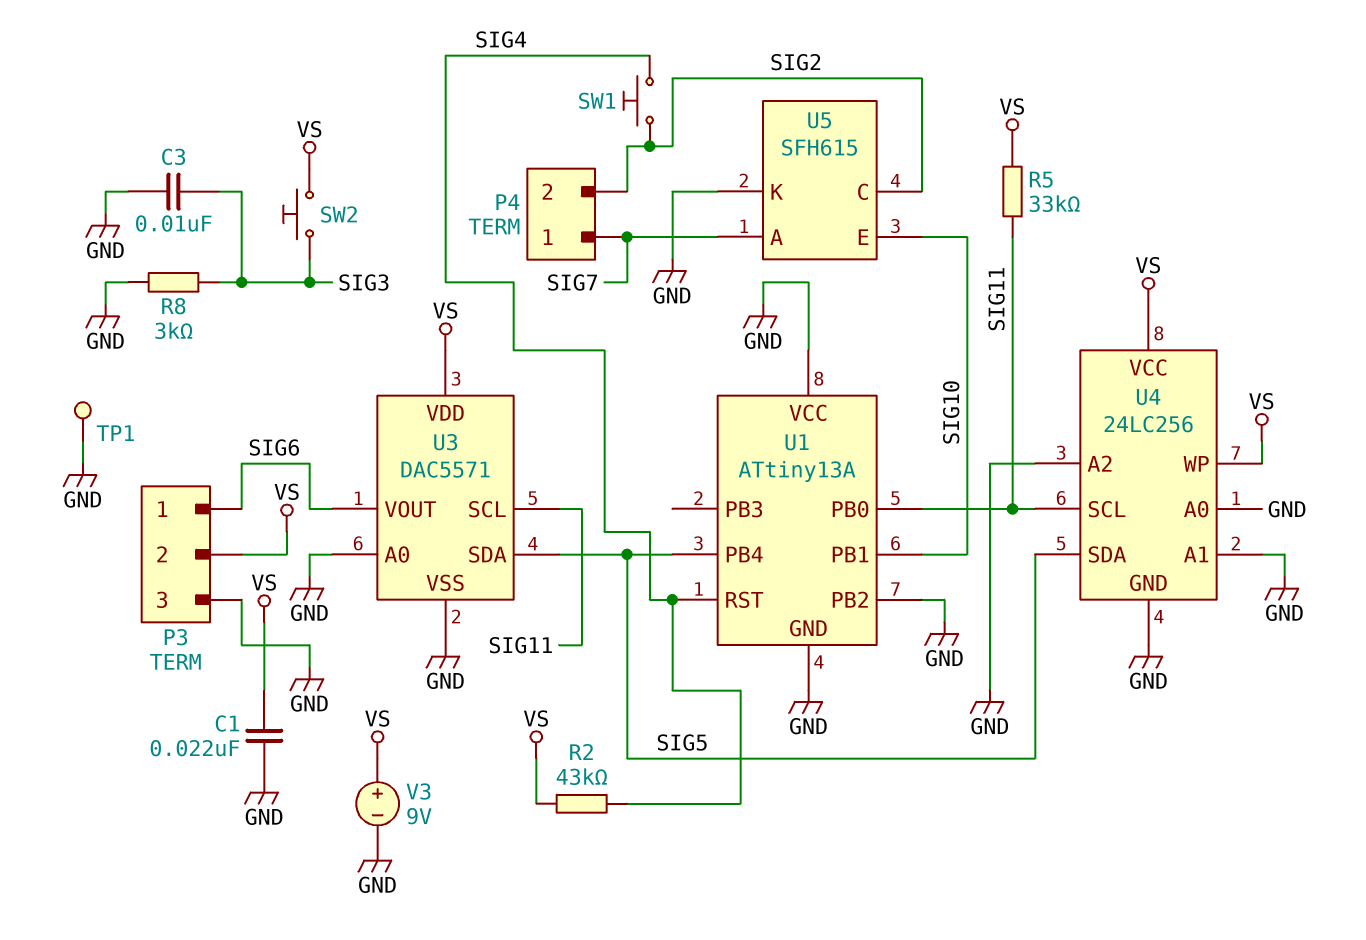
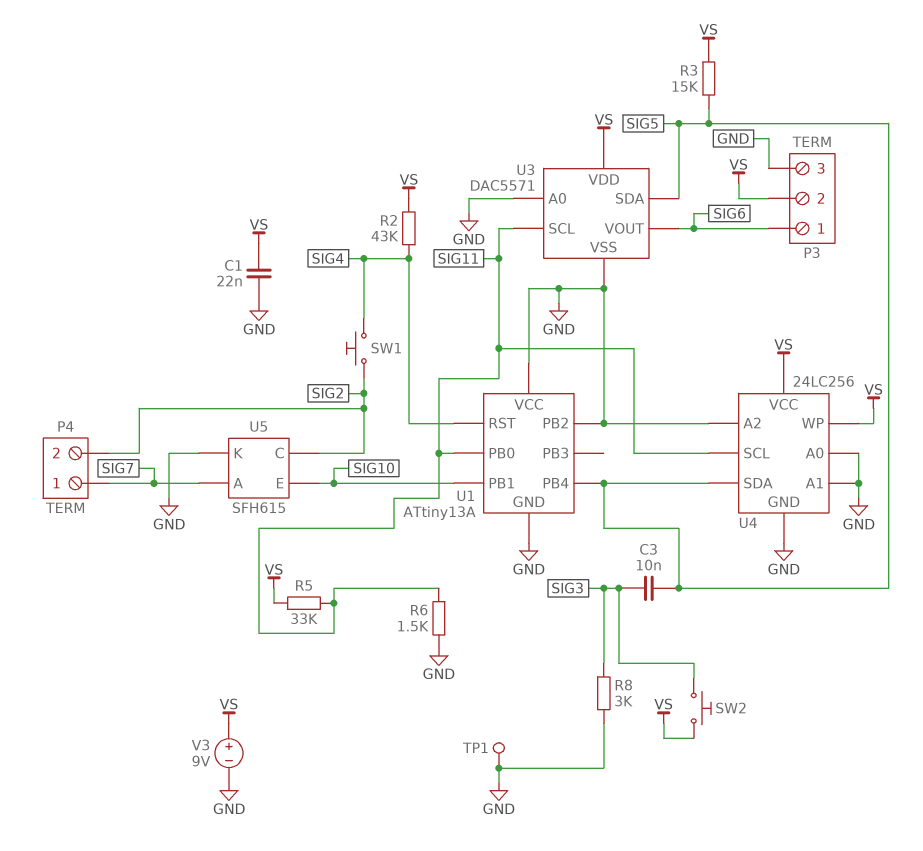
C3: 10nF (GND, SIG3) -> 10nF (SIG3, SIG5)
R3: none -> 15k (SIG5, VS)
R6: none -> 1.5k (GND, SIG11)

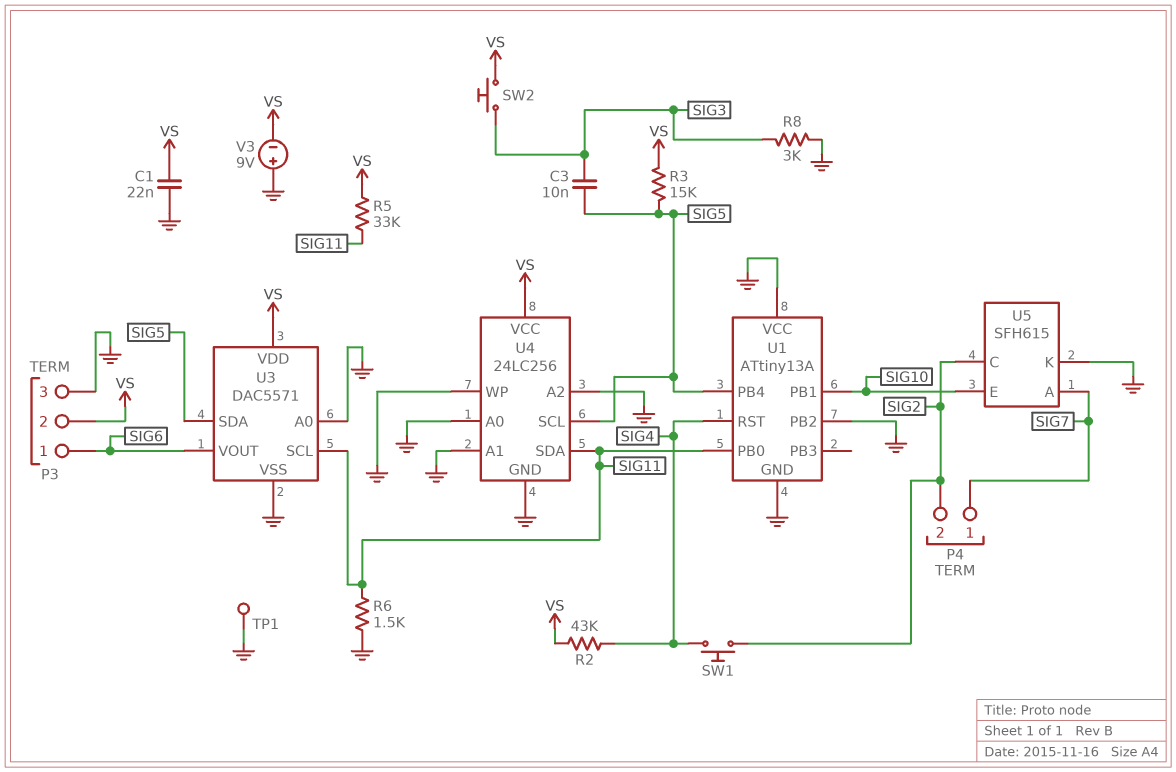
U4 pin SCL: SIG11 -> SIG5
U4 pin SDA: SIG5 -> SIG11
U4 pin WP: VS -> GND
V3: 9V (plus VS, minus GND) -> 9V (plus GND, minus VS)

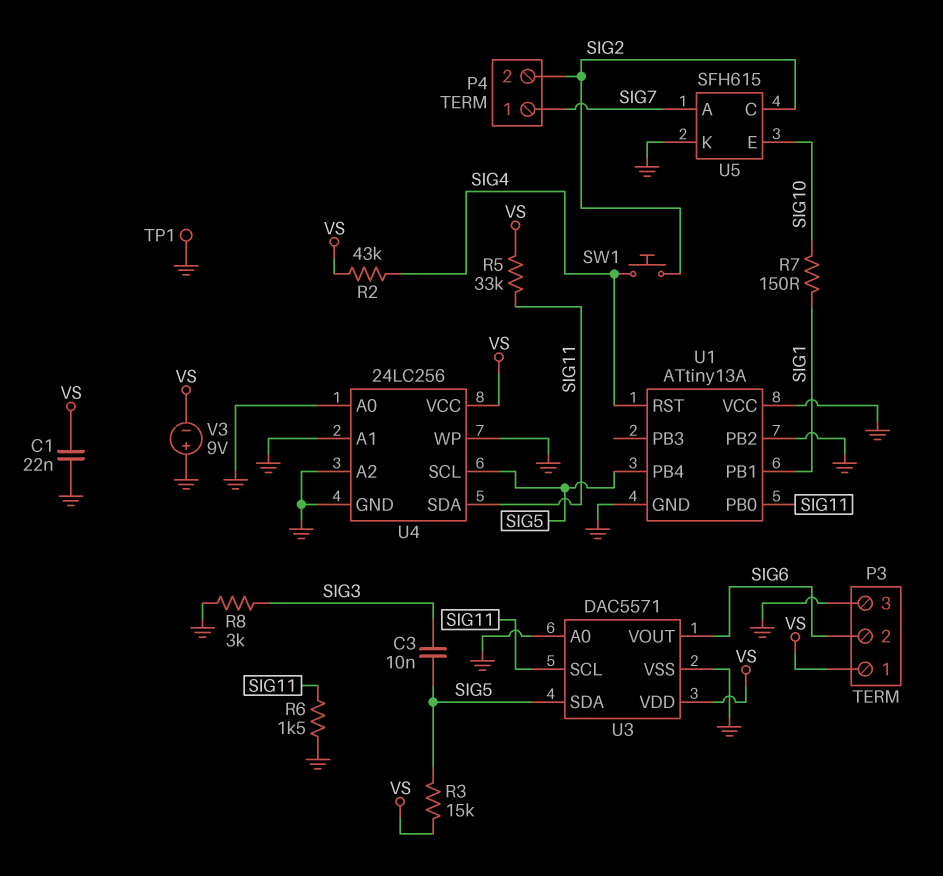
P3 pin 1: SIG6 -> VS
P3 pin 2: VS -> SIG6
R7: none -> 150 (SIG1, SIG10)
SW2: button (SIG3, VS) -> none
U1 pin PB1: SIG10 -> SIG1

